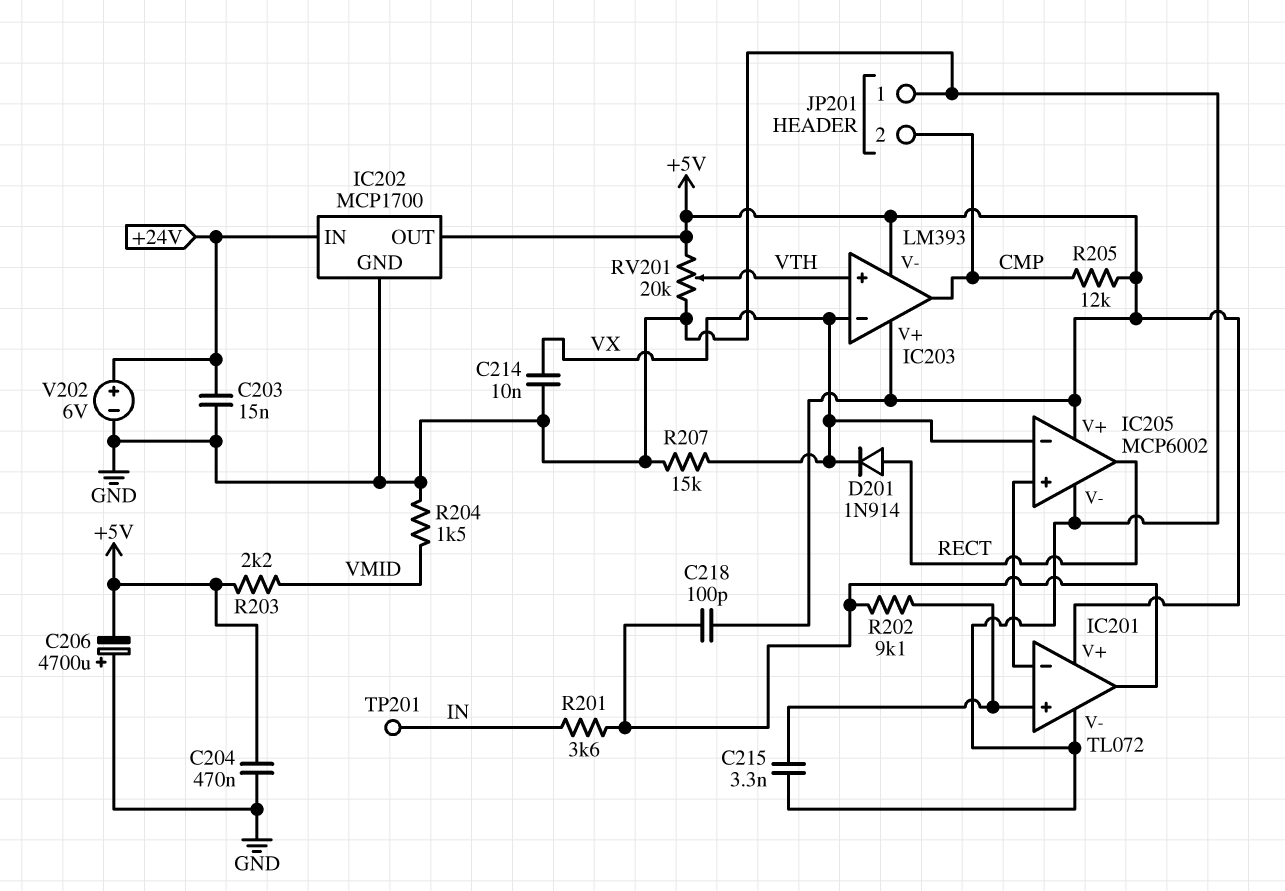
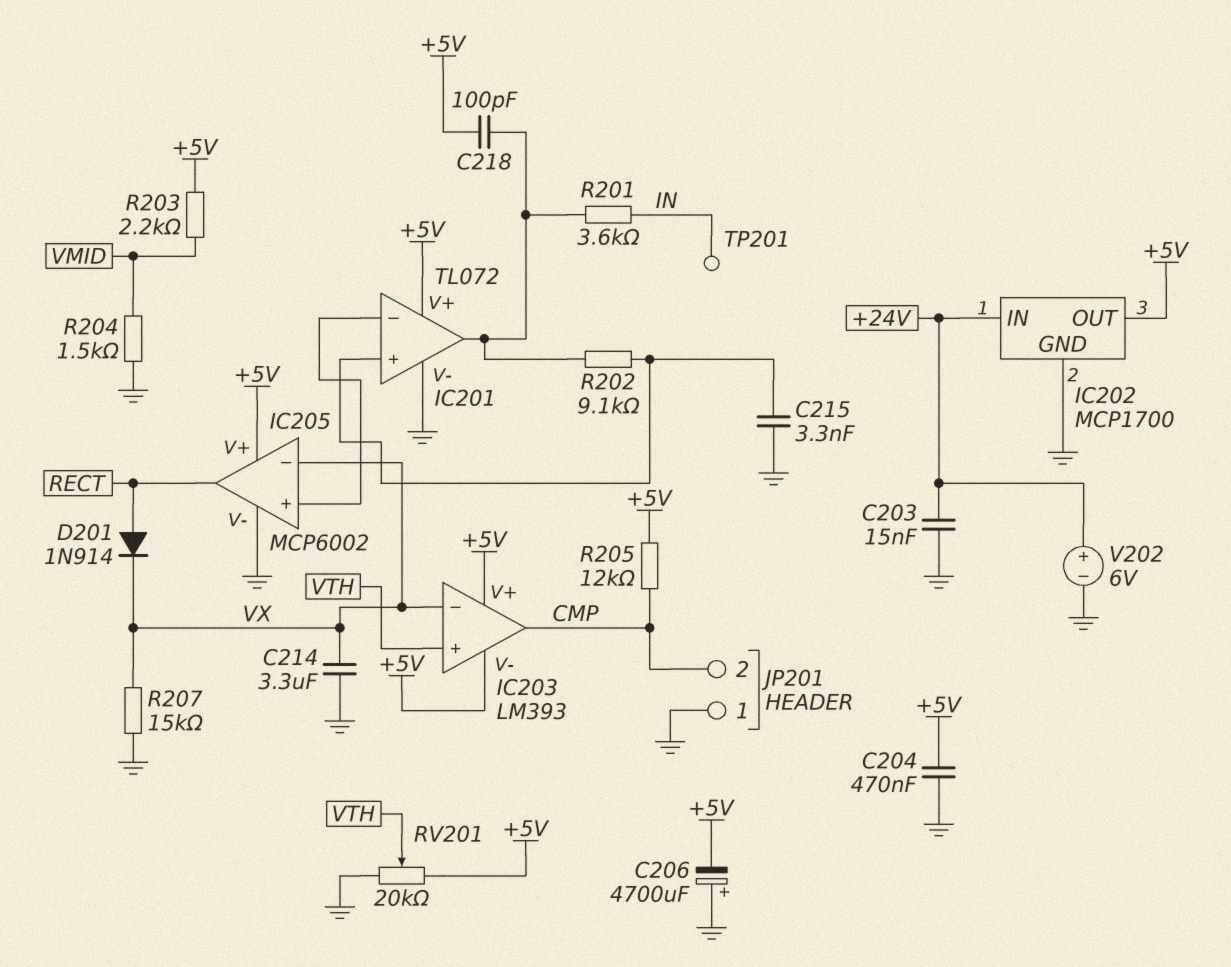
C214: 10nF (GND, VX) -> 3.3uF (GND, VX)

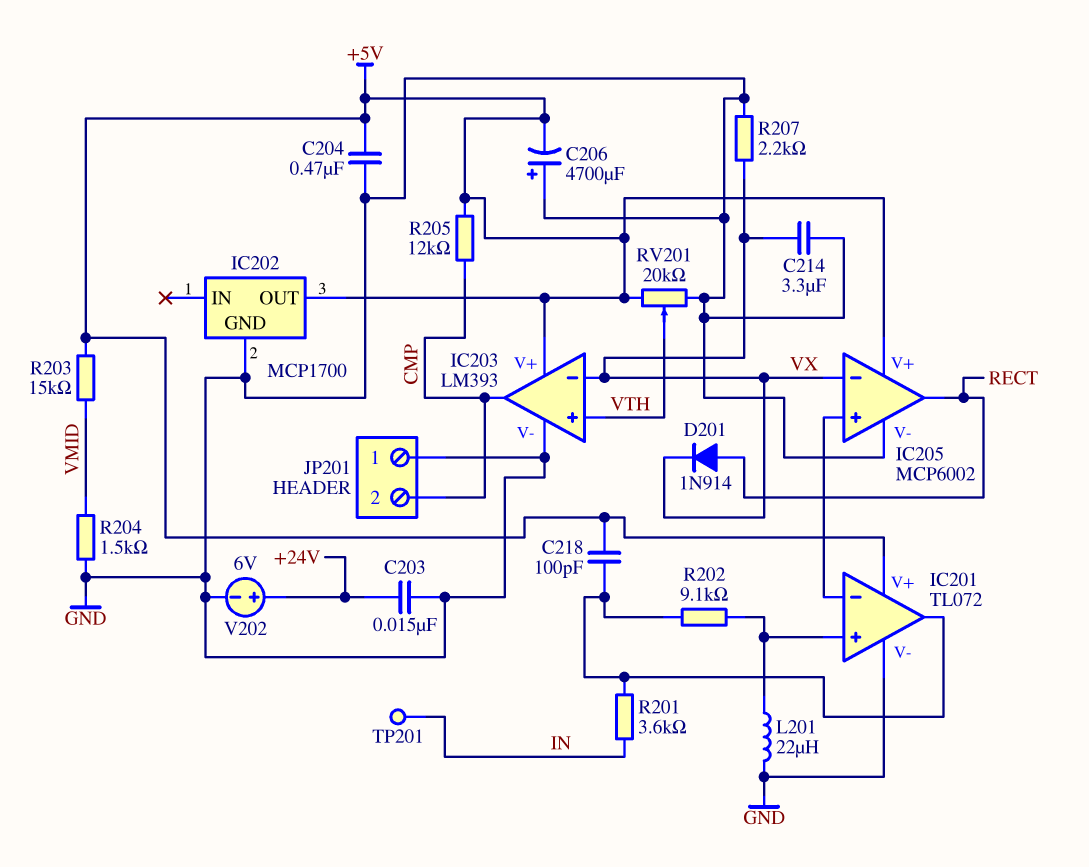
C215: 3.3nF (GND, IC201/in+) -> none
IC202 pin IN: +24V -> none
IC203 pin V-: +5V -> GND
L201: none -> 22uH (GND, IC201/in+)
R203: 2.2k (+5V, VMID) -> 15k (+5V, VMID)
R207: 15k (GND, VX) -> 2.2k (GND, VX)

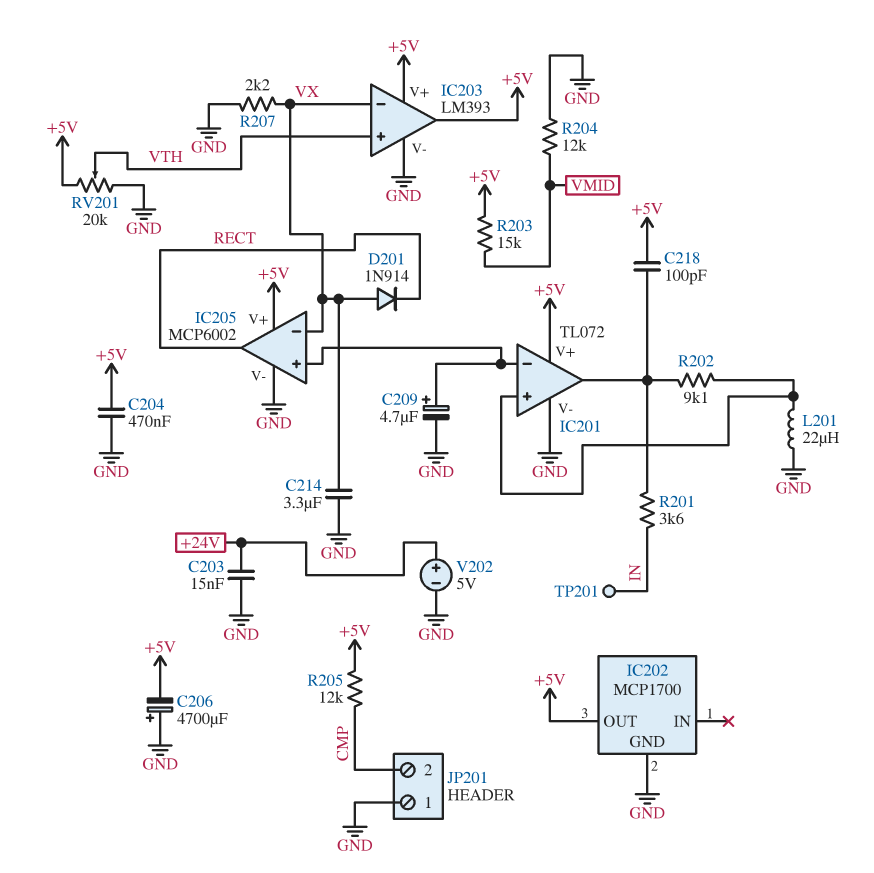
C209: none -> 4.7uF (plus IC201/in-, minus GND)
D201: diode 1N914 (A RECT, K VX) -> diode 1N914 (A VX, K RECT)
IC203 pin out: CMP -> +5V
R204: 1.5k (GND, VMID) -> 12k (GND, VMID)
V202: 6V (plus +24V, minus GND) -> 5V (plus +24V, minus GND)

